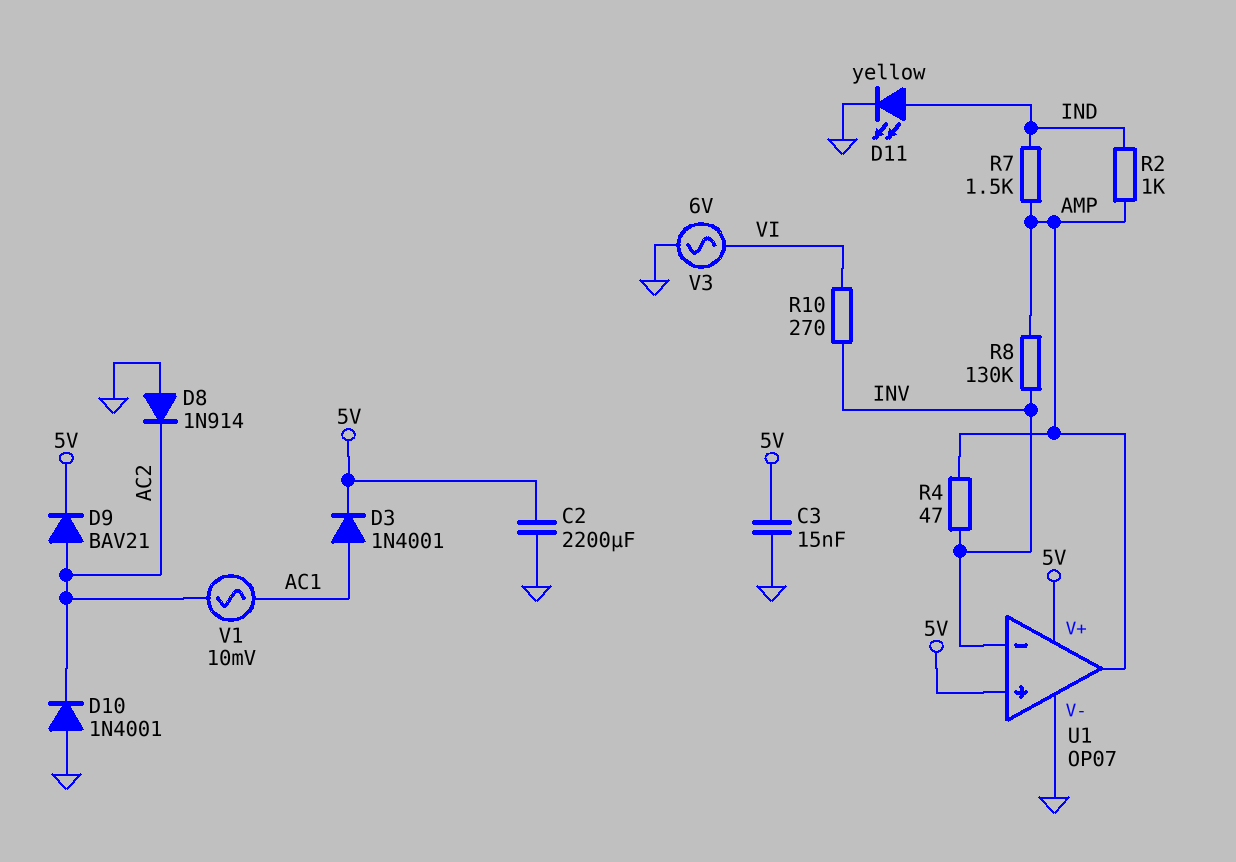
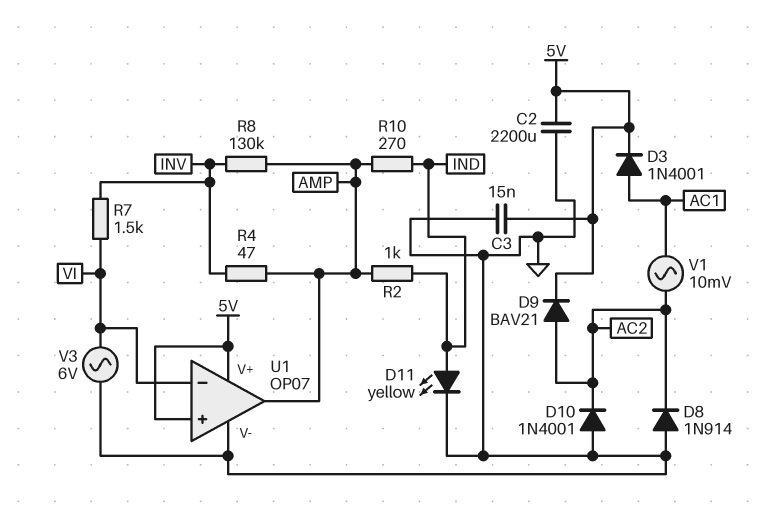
R7: 1.5k (AMP, IND) -> 1.5k (INV, VI)
R10: 270 (INV, VI) -> 270 (AMP, IND)
U1 pin in-: INV -> VI

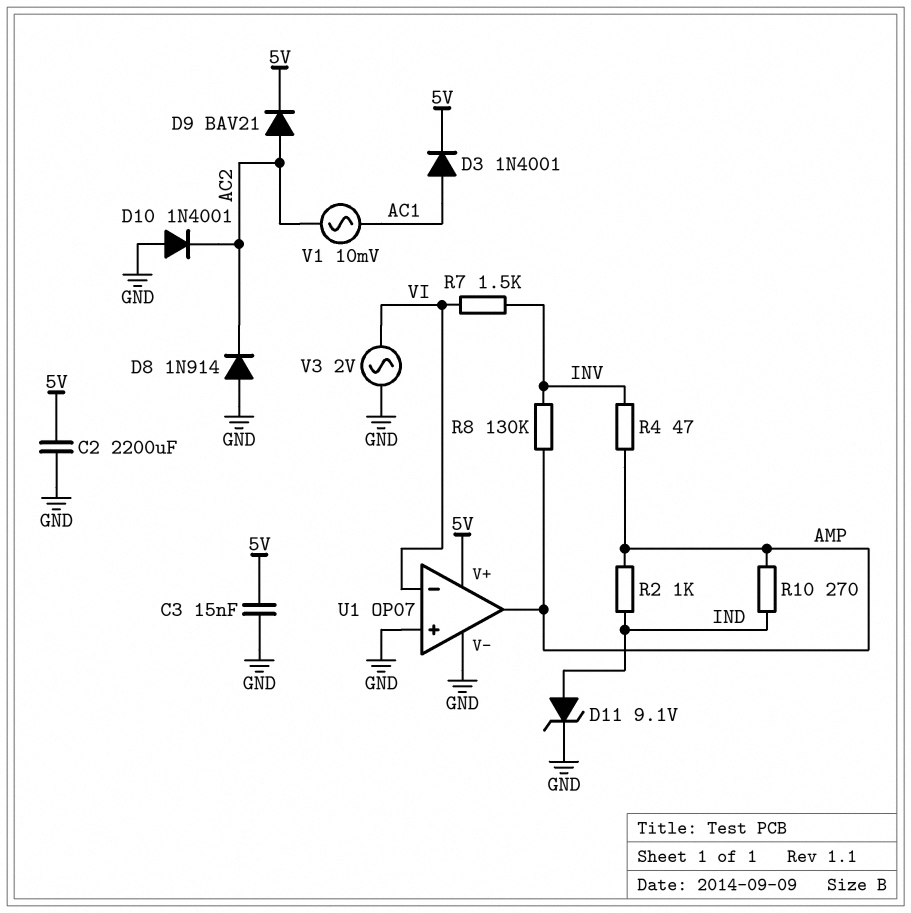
D11: LED yellow (A IND, K GND) -> zener 9.1V (A IND, K GND)
U1 pin in+: 5V -> GND
V3: AC 6V (GND, VI) -> AC 2V (GND, VI)

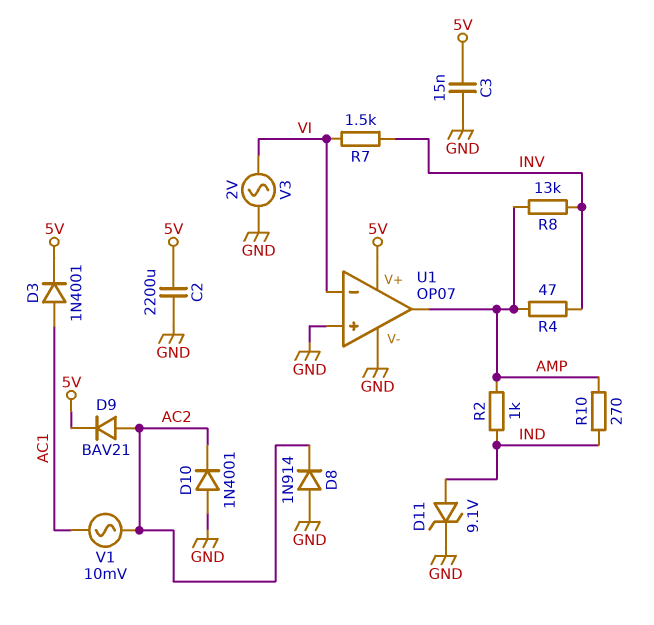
R8: 130k (AMP, INV) -> 13k (AMP, INV)

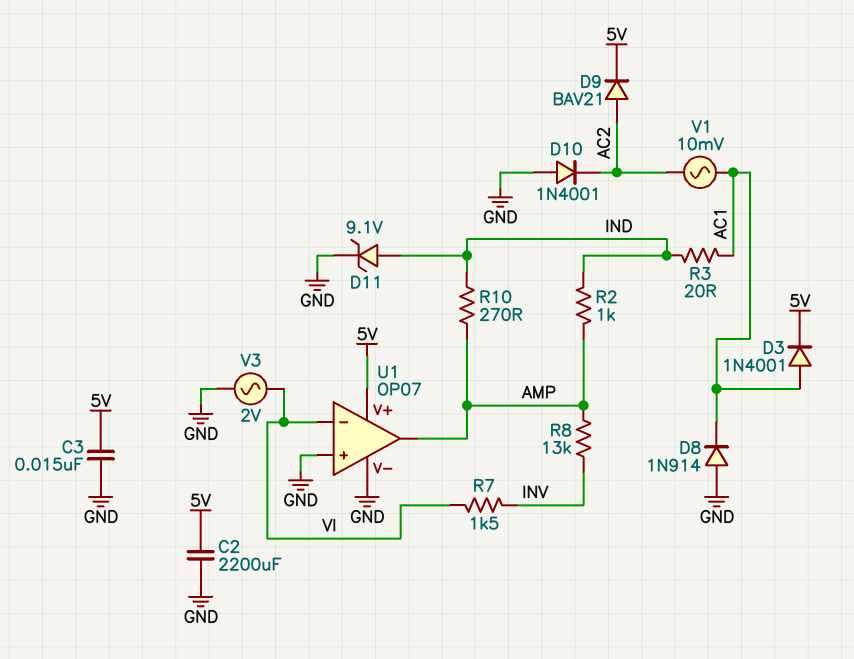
D8: diode 1N914 (A GND, K AC2) -> diode 1N914 (A GND, K AC1)
R3: none -> 20 (AC1, IND)
R4: 47 (AMP, INV) -> none

